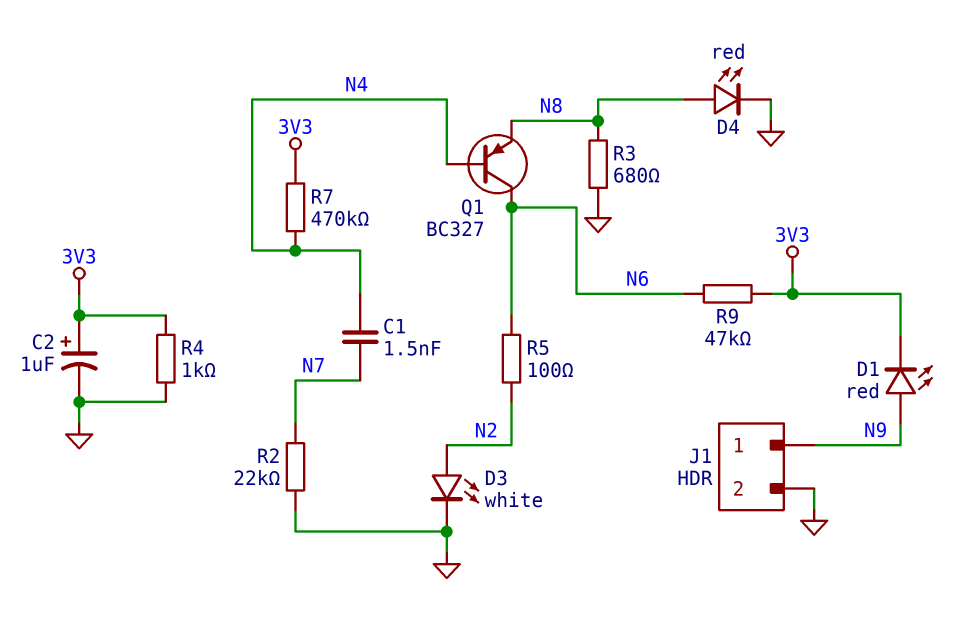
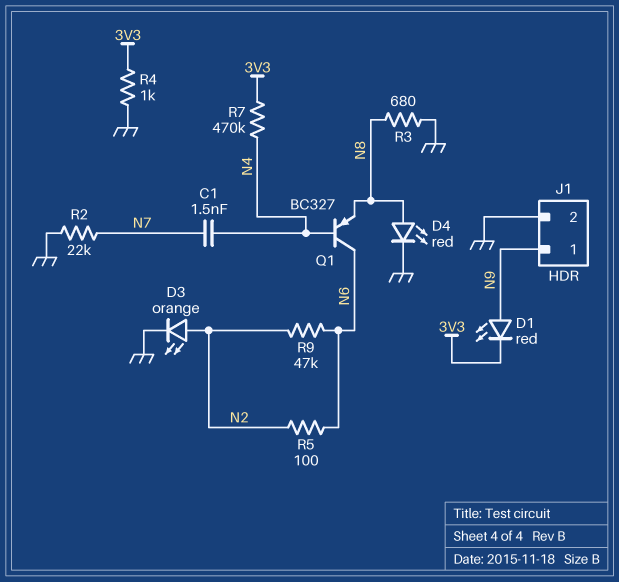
C2: 1uF (plus 3V3, minus GND) -> none
D3: LED white (A N2, K GND) -> LED orange (A N2, K GND)
R9: 47k (3V3, N6) -> 47k (N2, N6)

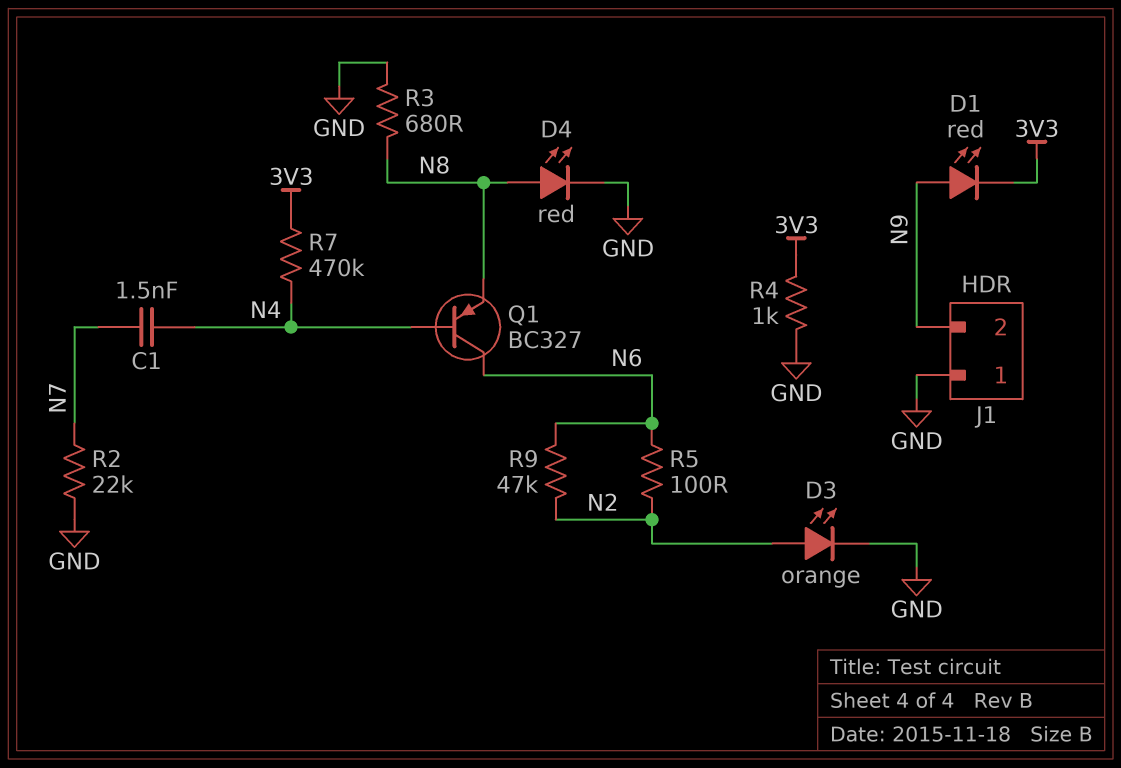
J1 pin 1: N9 -> GND
J1 pin 2: GND -> N9

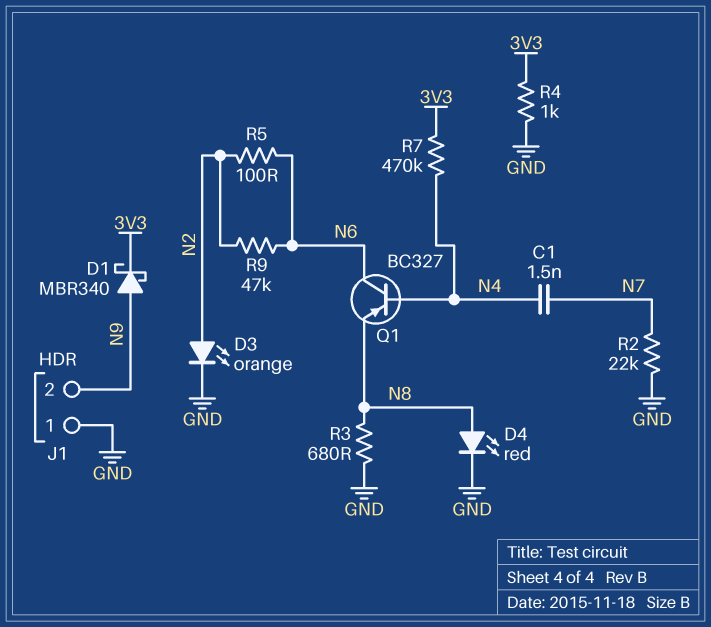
D1: LED red (A N9, K 3V3) -> schottky MBR340 (A N9, K 3V3)

